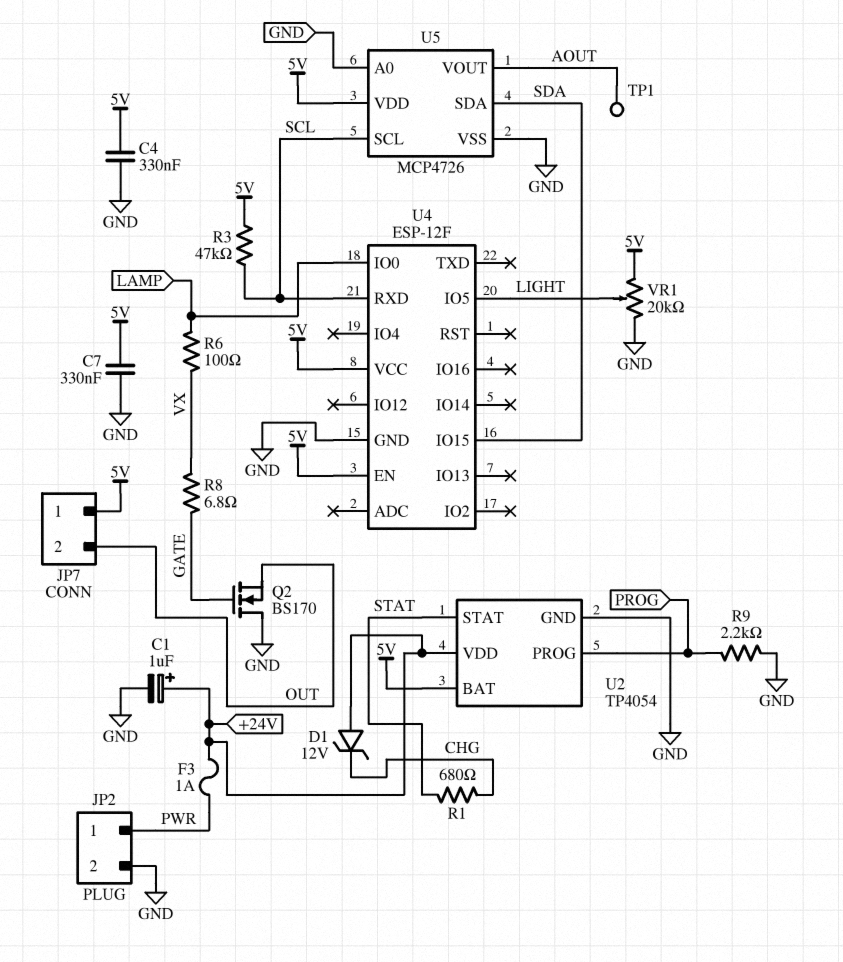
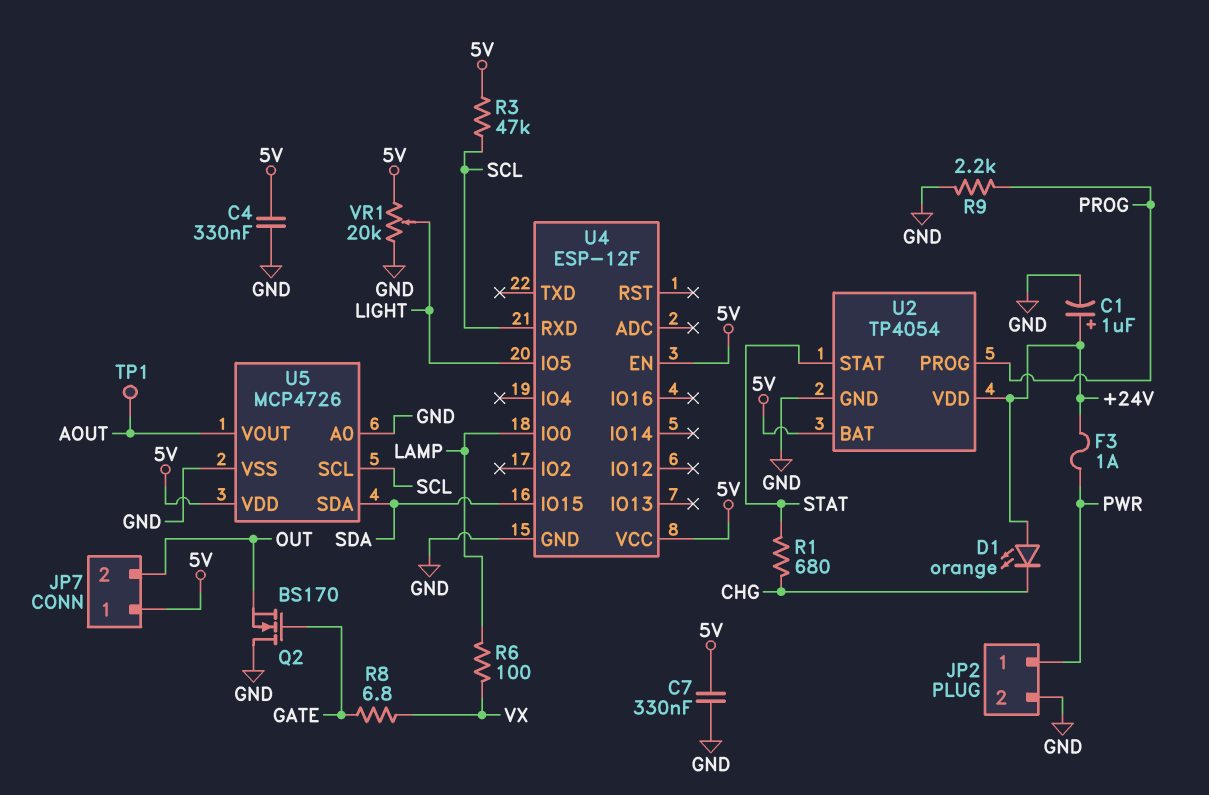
D1: zener 12V (A +24V, K CHG) -> LED orange (A +24V, K CHG)

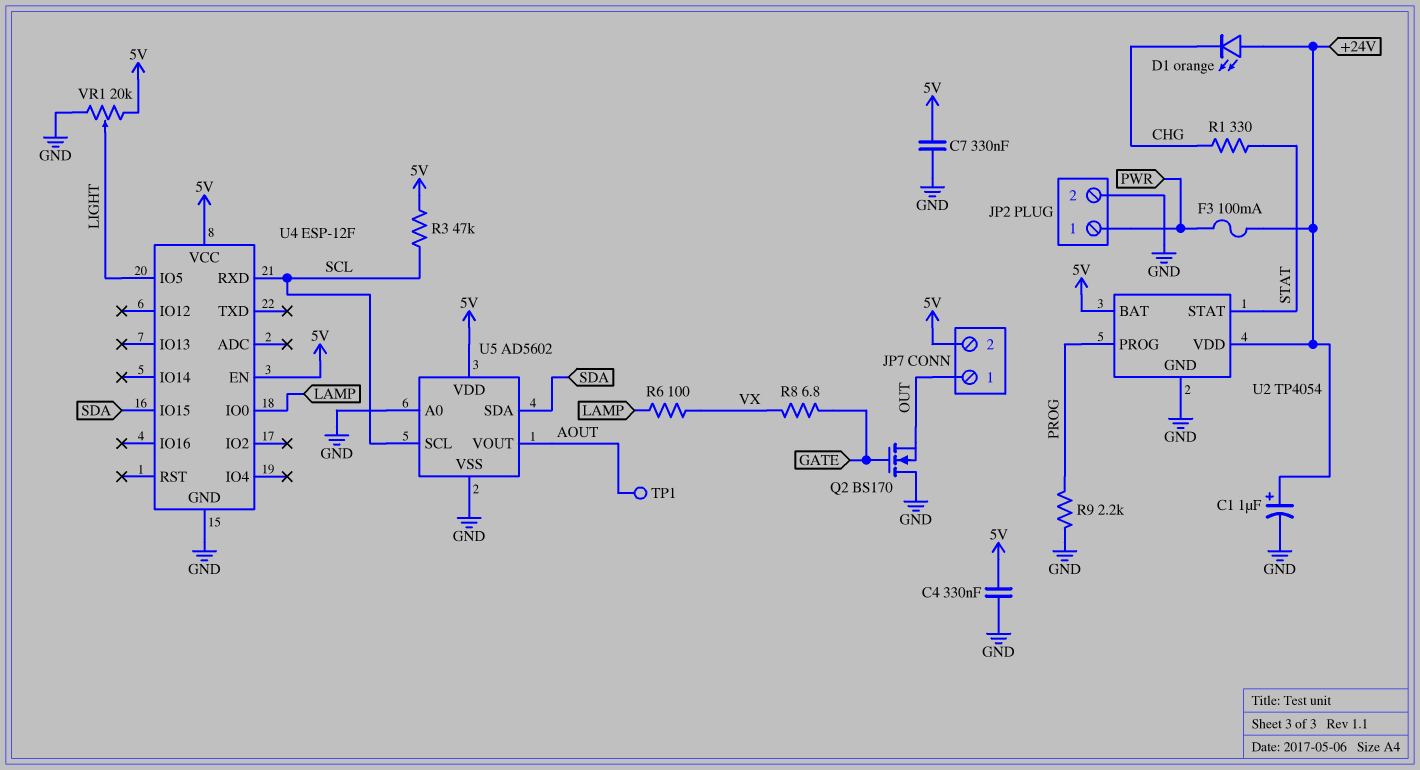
F3: 1A (+24V, PWR) -> 100mA (+24V, PWR)
JP7 pin 1: 5V -> OUT
JP7 pin 2: OUT -> 5V
R1: 680 (CHG, STAT) -> 330 (CHG, STAT)
U5: MCP4726 -> AD5602

